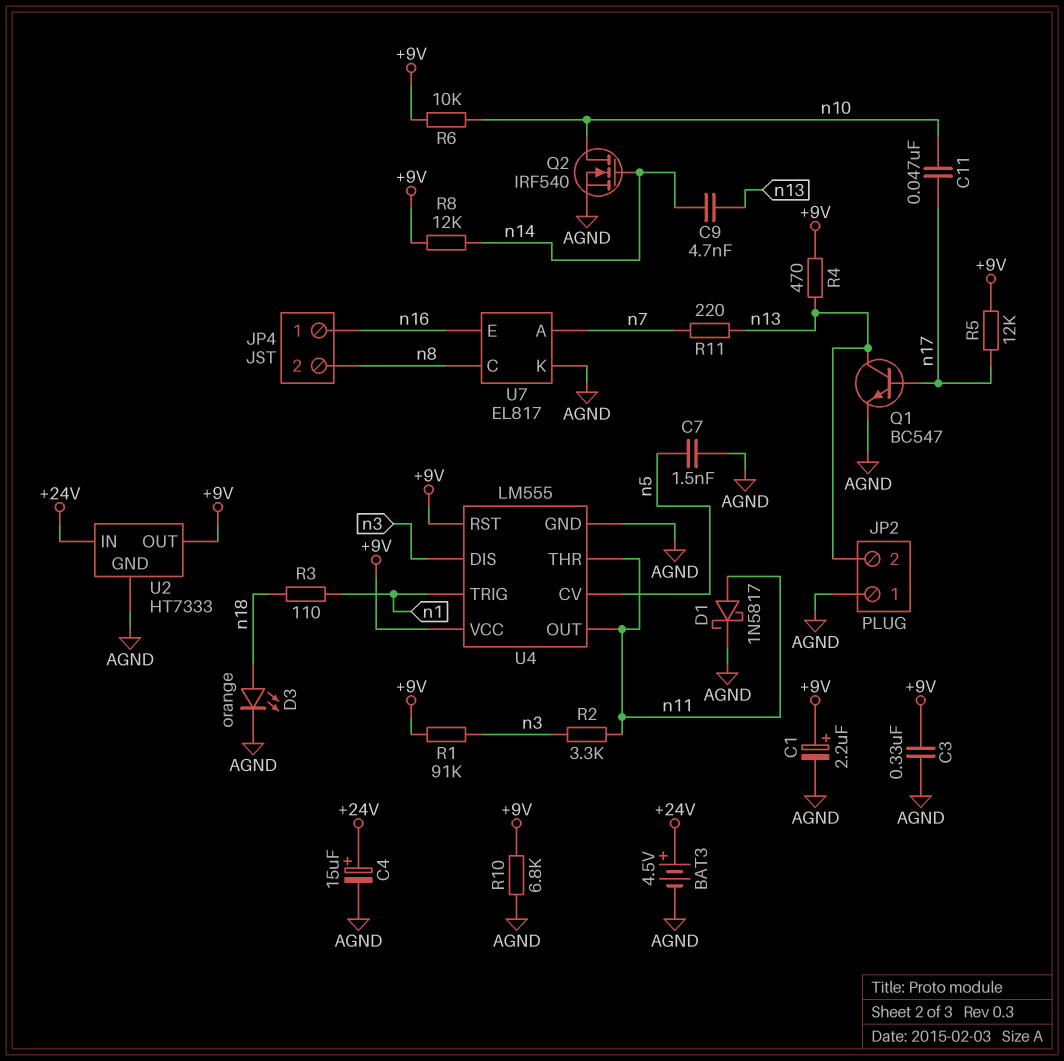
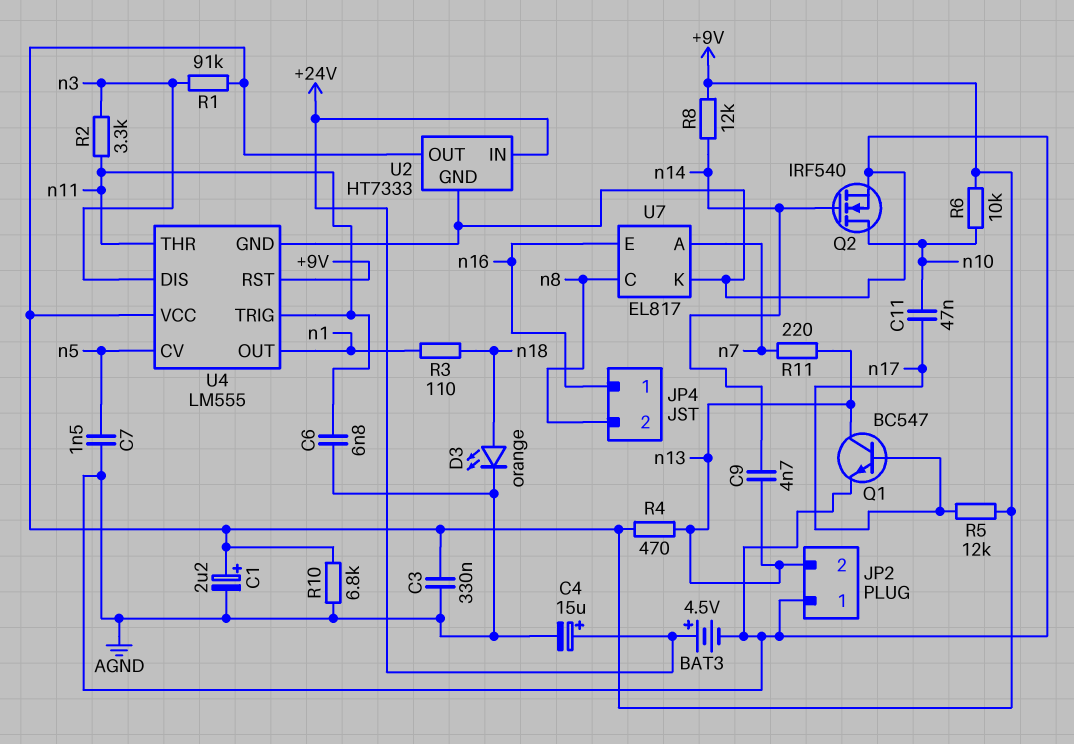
C6: none -> 6.8nF (AGND, n11)
D1: schottky 1N5817 (A n11, K AGND) -> none
U4 pin OUT: n11 -> n1
U4 pin TRIG: n1 -> n11

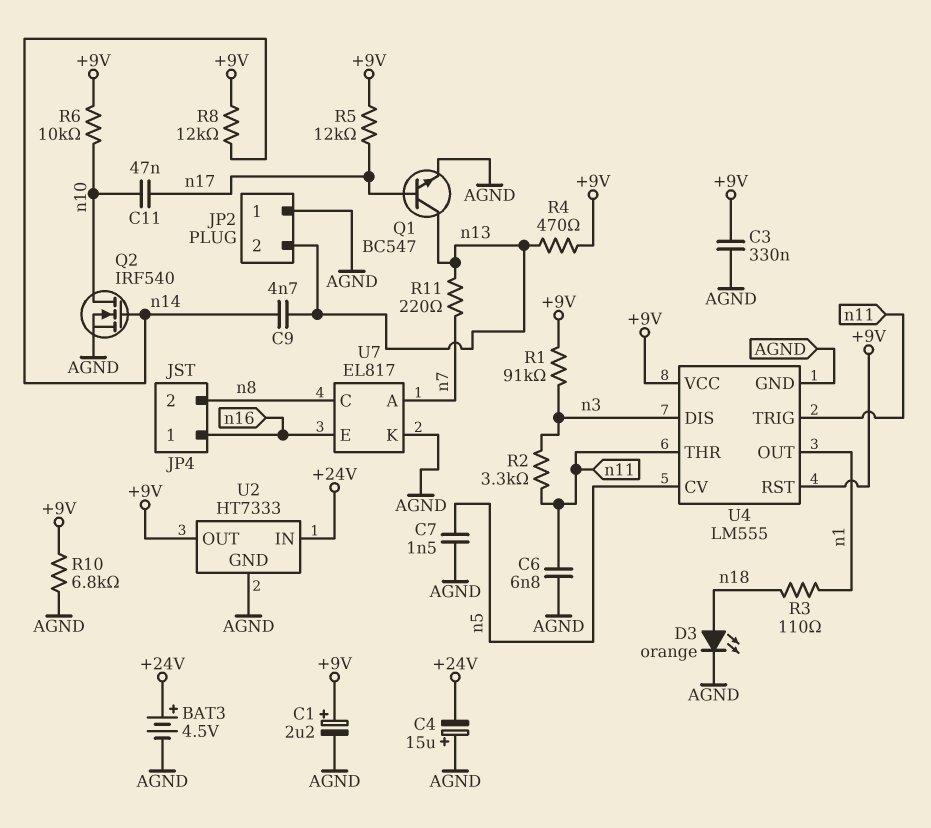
C4: 15uF (plus +24V, minus AGND) -> 15uF (plus AGND, minus +24V)

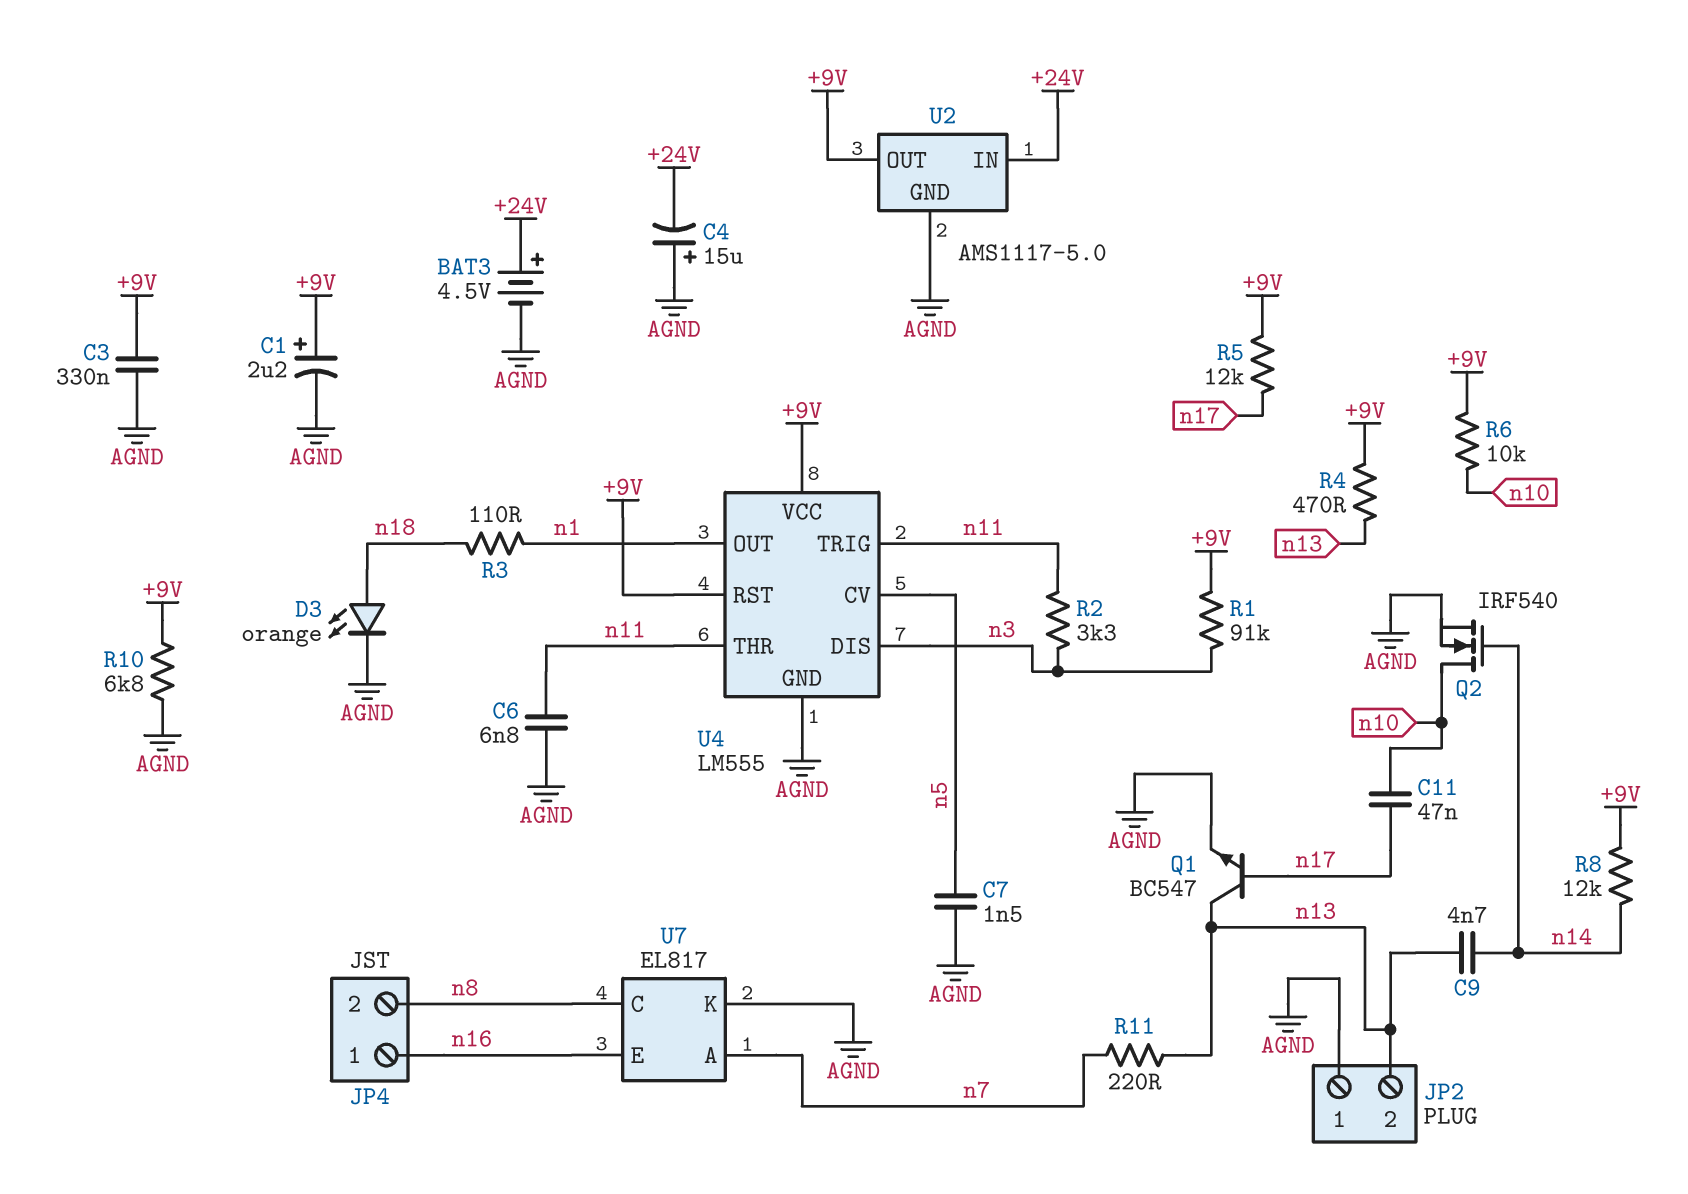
U2: HT7333 -> AMS1117-5.0

